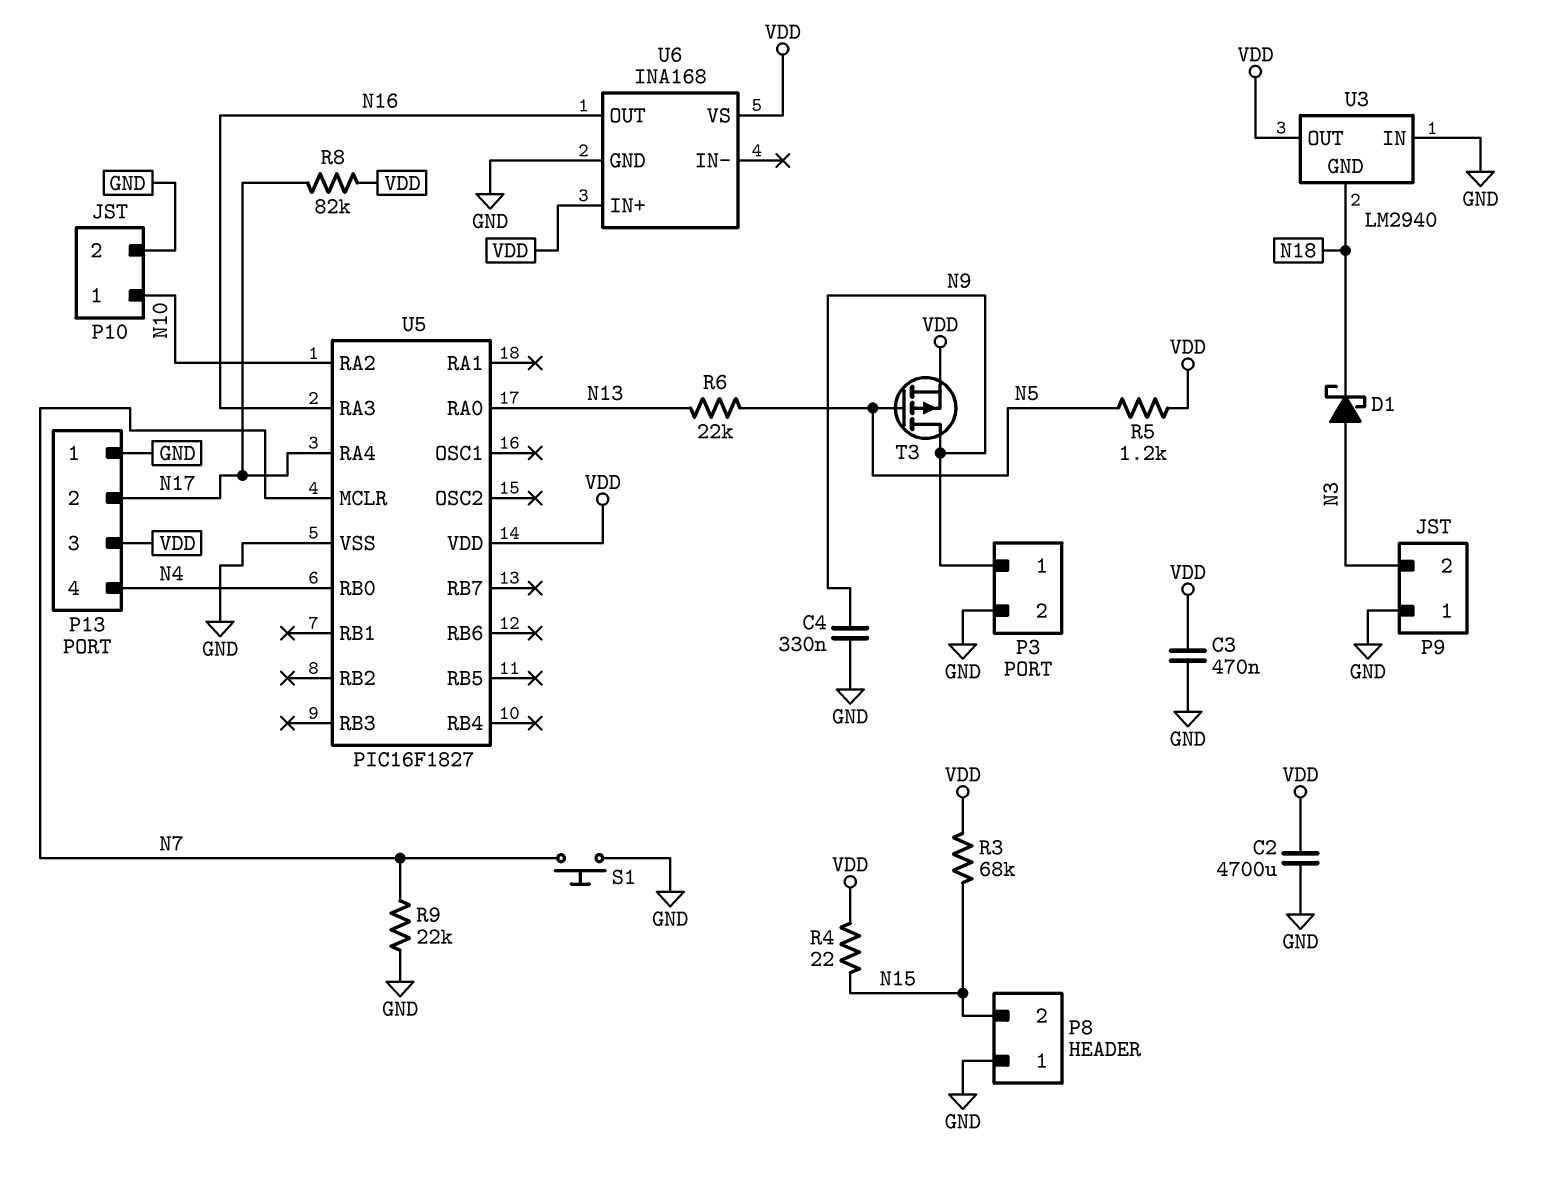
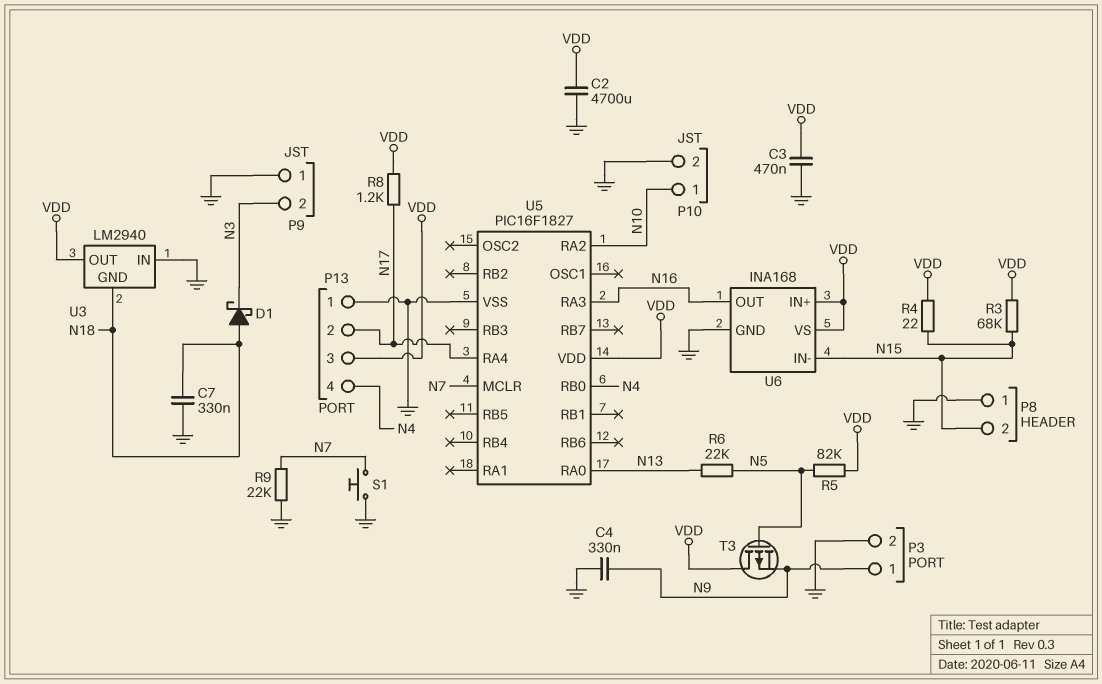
C7: none -> 330nF (GND, N18)
D1: schottky (A N3, K N18) -> schottky (A N18, K N3)
R5: 1.2k (N5, VDD) -> 82k (N5, VDD)
R8: 82k (N17, VDD) -> 1.2k (N17, VDD)
T3: PMOS (G N5, D N9, S VDD) -> PMOS (G N5, D VDD, S N9)
U6 pin IN-: none -> N15

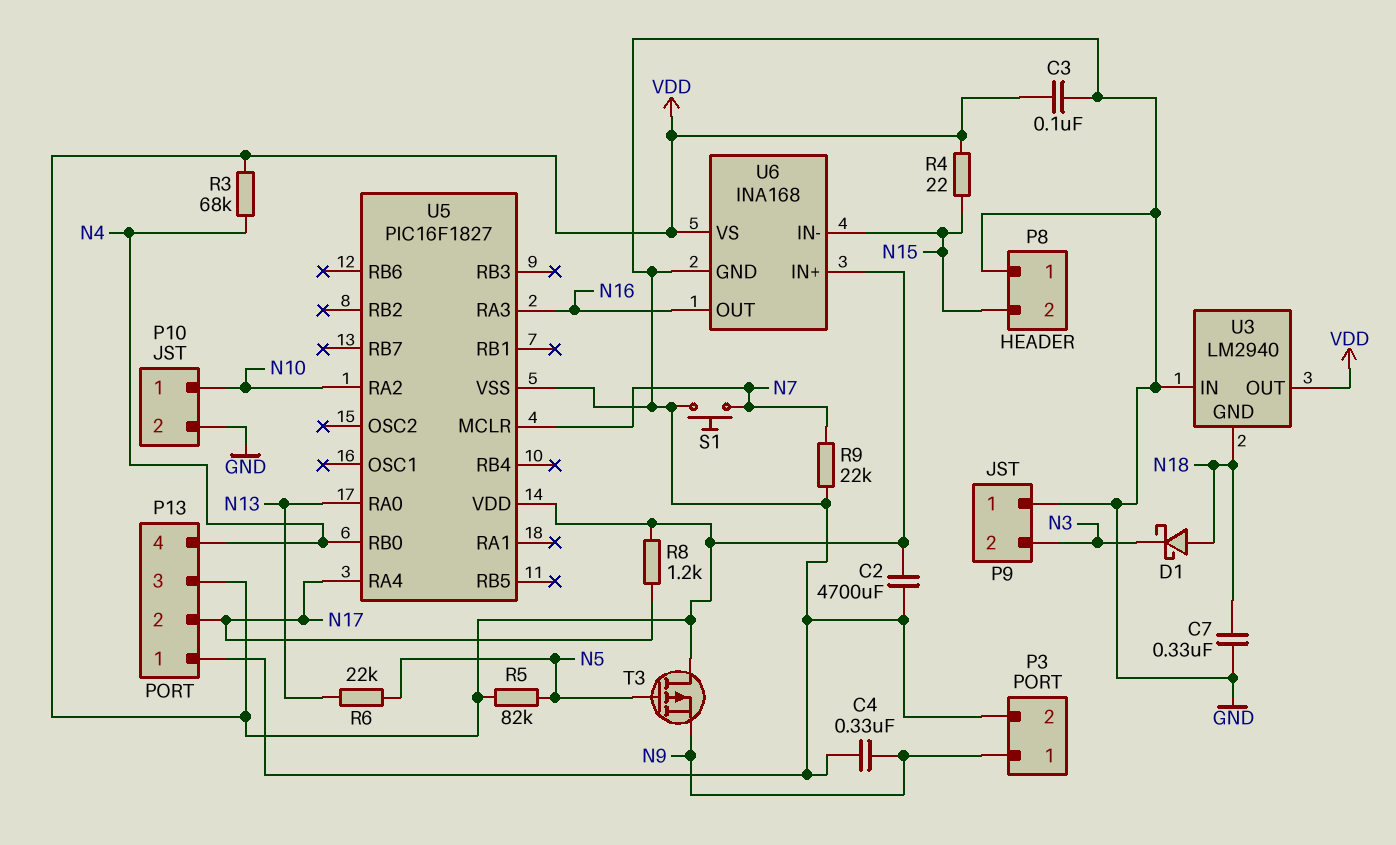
C3: 470nF (GND, VDD) -> 100nF (GND, VDD)
R3: 68k (N15, VDD) -> 68k (N4, VDD)

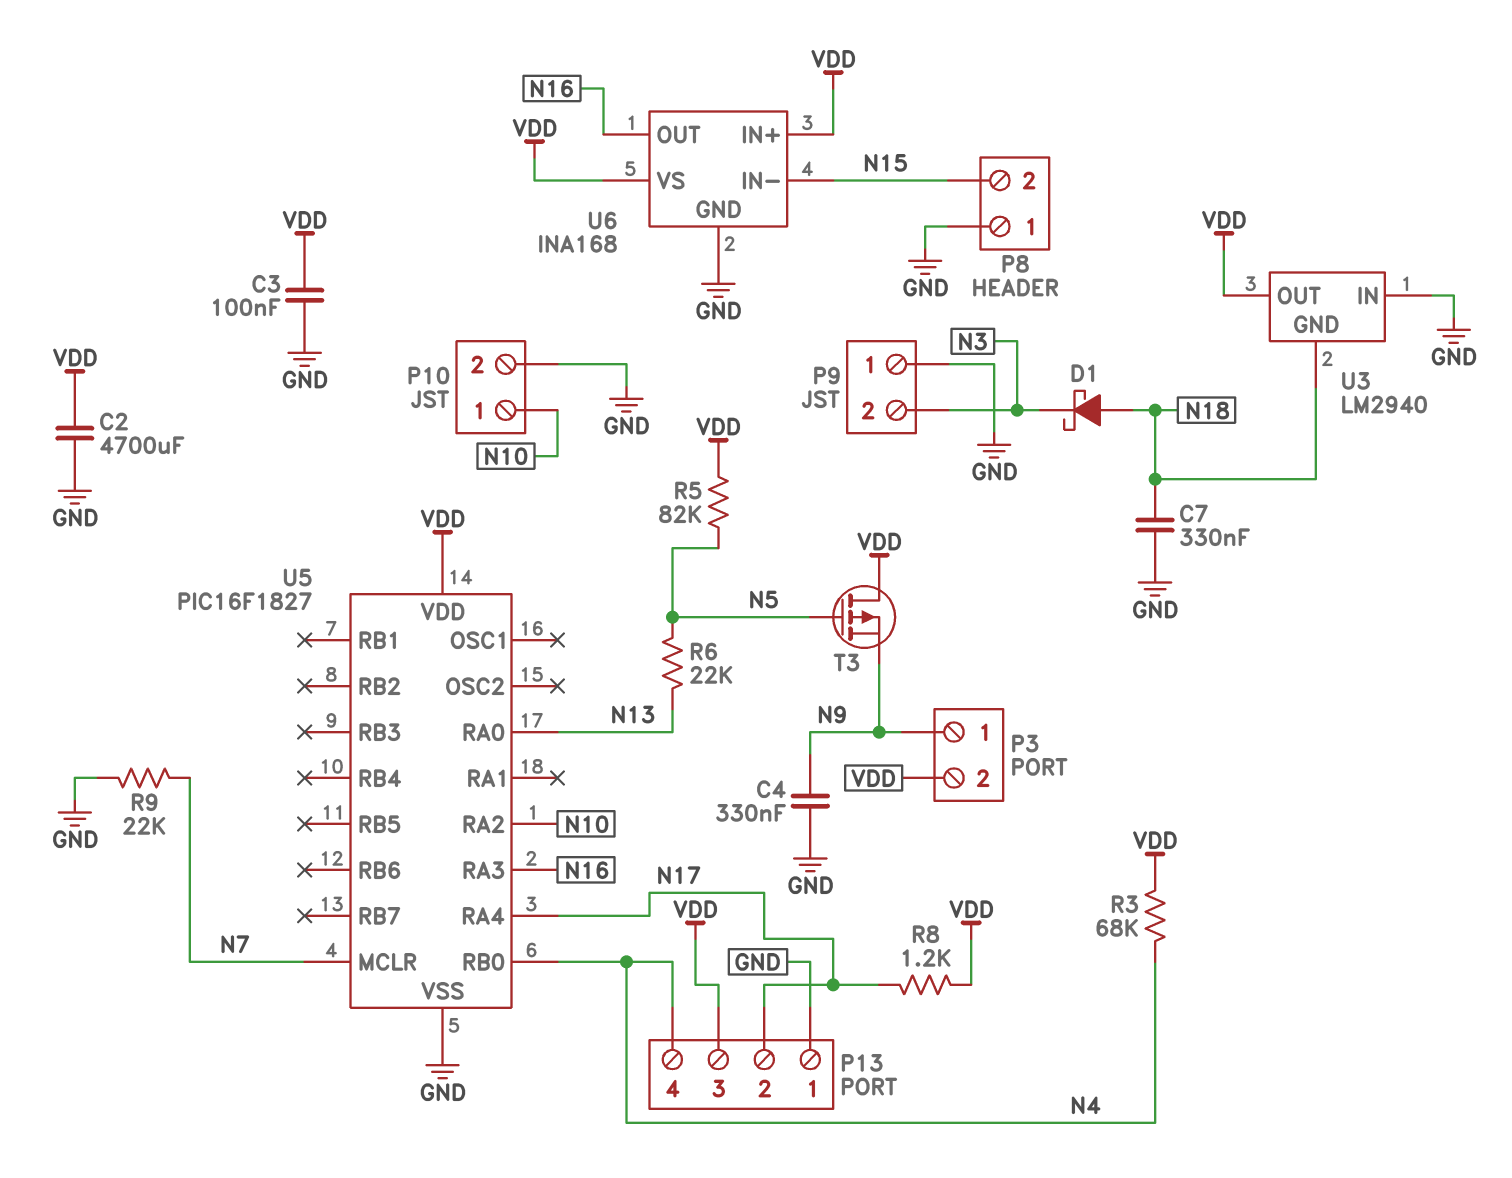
P3 pin 2: GND -> VDD
R4: 22 (N15, VDD) -> none
S1: button (GND, N7) -> none

